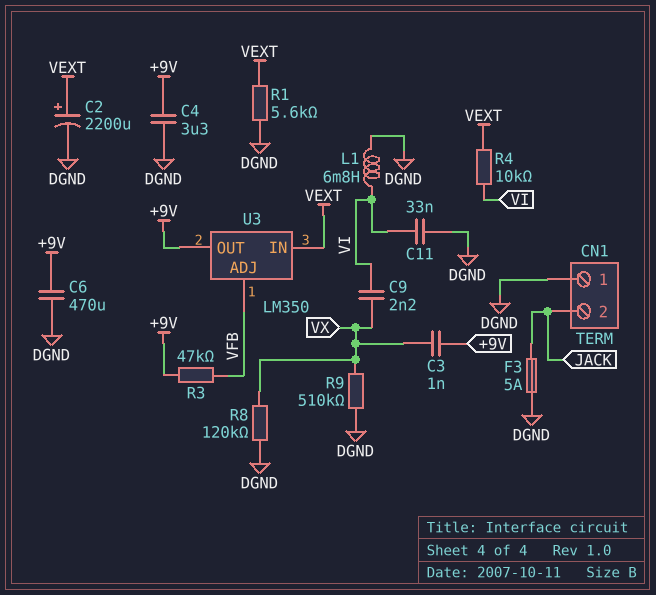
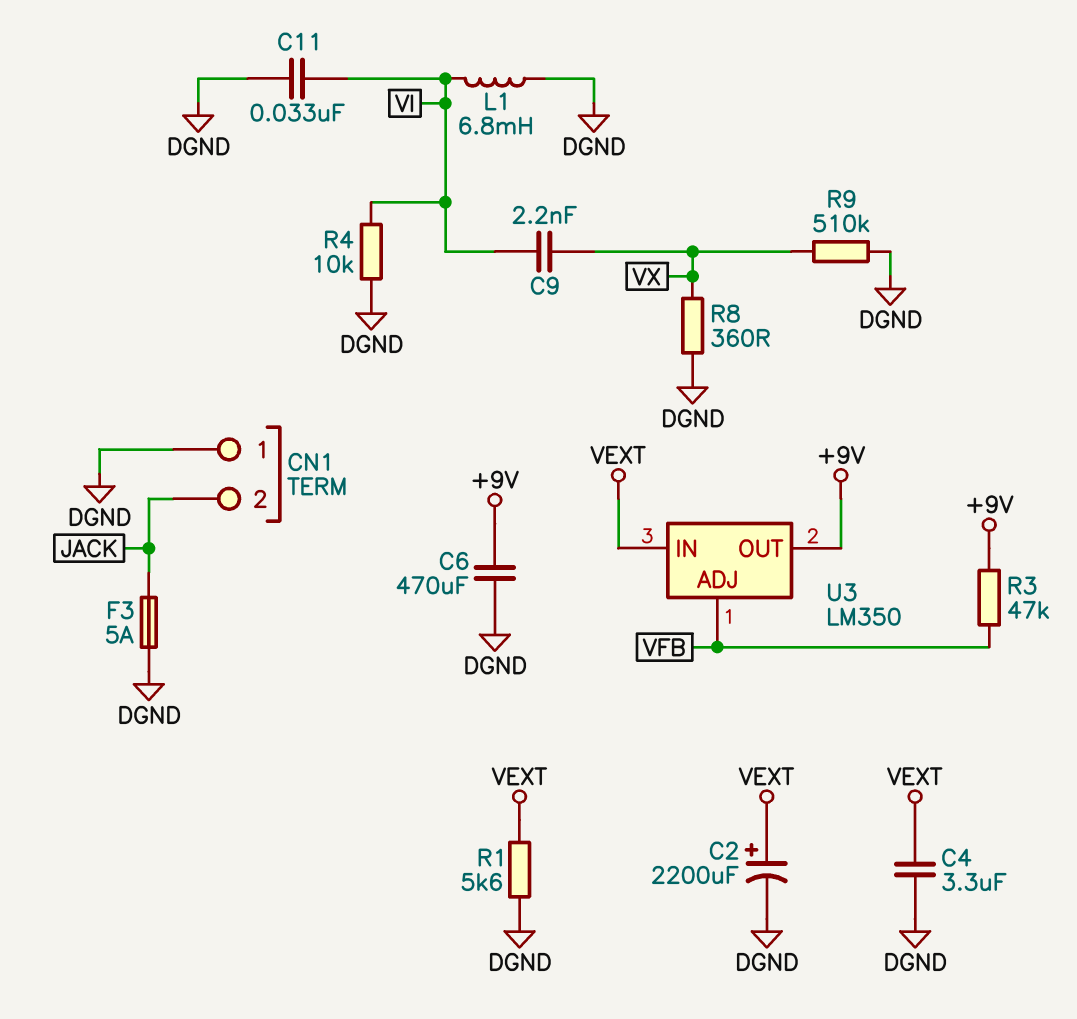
C3: 1nF (+9V, VX) -> none
C4: 3.3uF (+9V, DGND) -> 3.3uF (DGND, VEXT)
R4: 10k (VEXT, VI) -> 10k (DGND, VI)
R8: 120k (DGND, VX) -> 360 (DGND, VX)

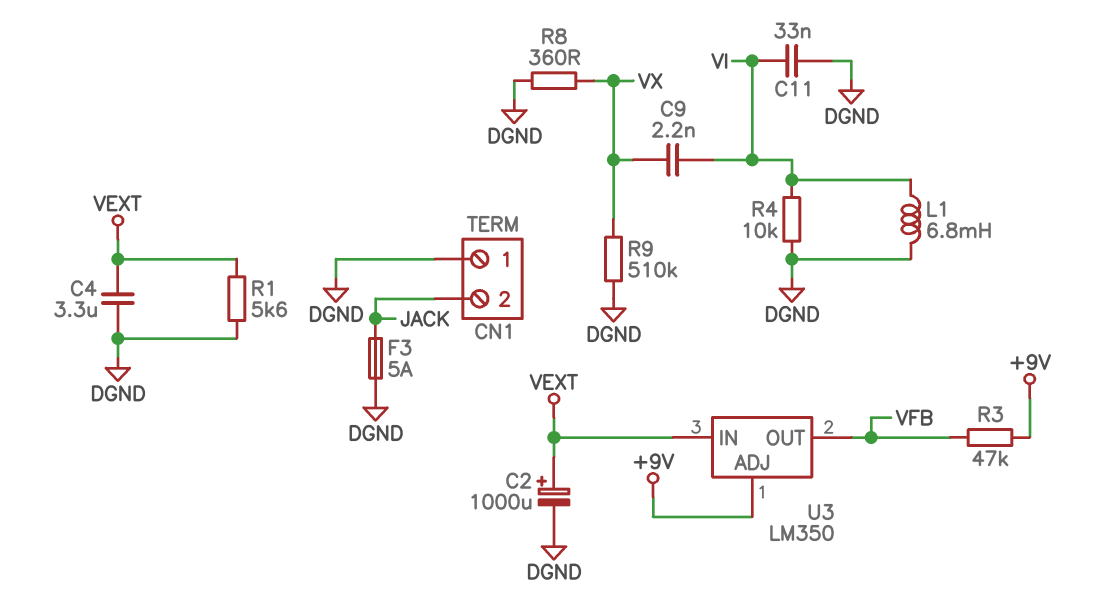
C2: 2200uF (plus VEXT, minus DGND) -> 1000uF (plus VEXT, minus DGND)
C6: 470uF (+9V, DGND) -> none
U3 pin ADJ: VFB -> +9V
U3 pin OUT: +9V -> VFB

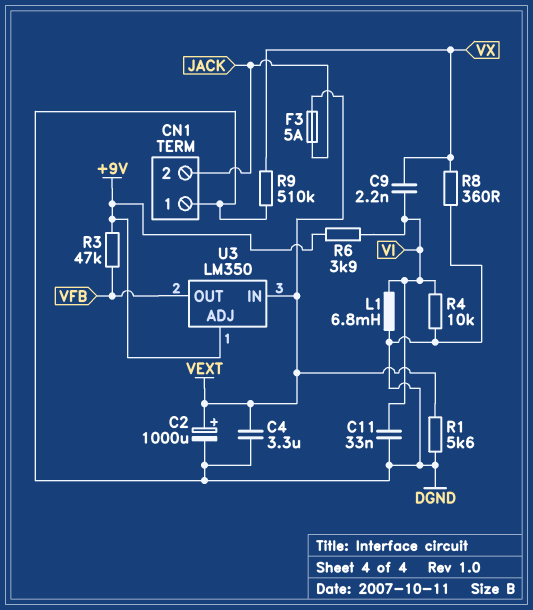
F3: 5A (DGND, JACK) -> 5A (JACK, VEXT)
R6: none -> 3.9k (+9V, VI)

